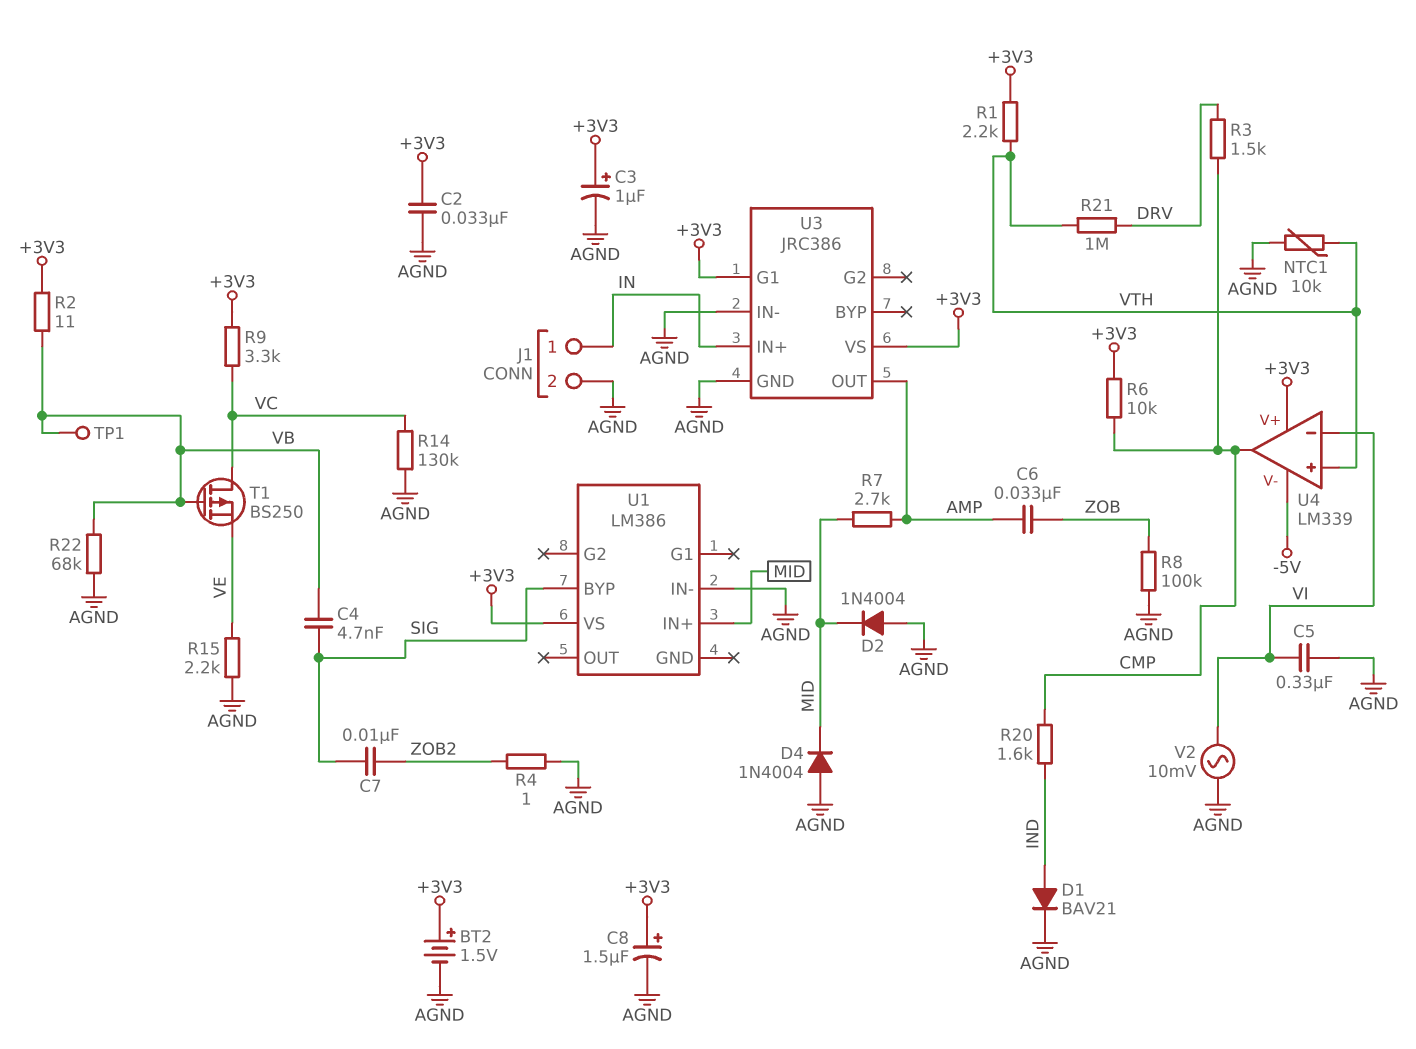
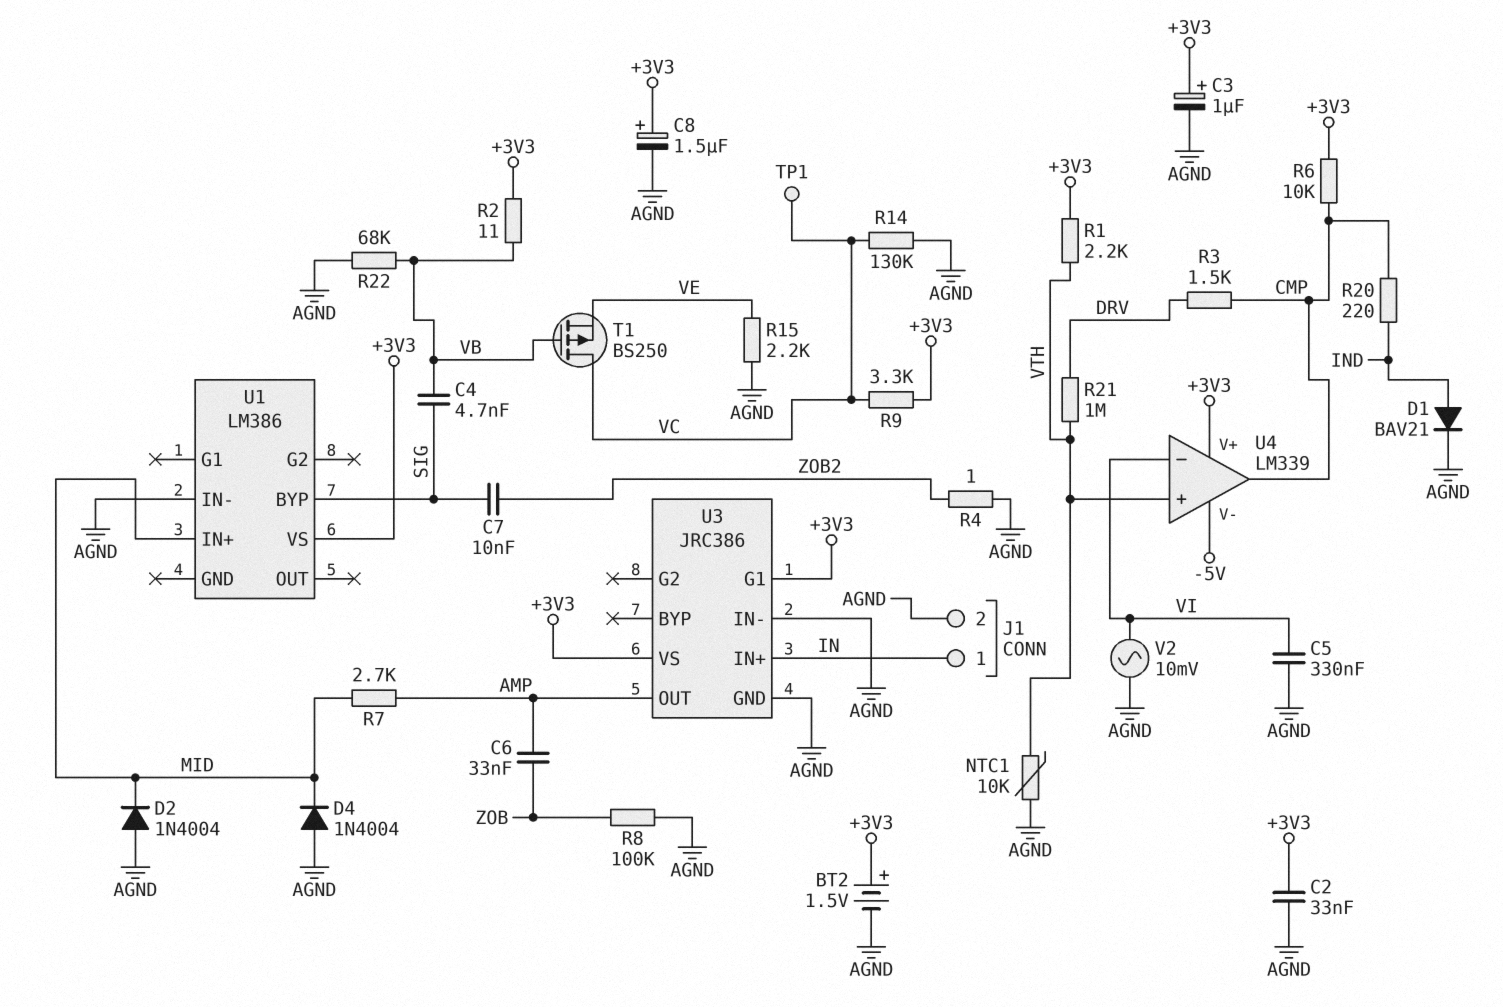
R20: 1.6k (CMP, IND) -> 220 (CMP, IND)
TP1: test point (VB) -> test point (VC)

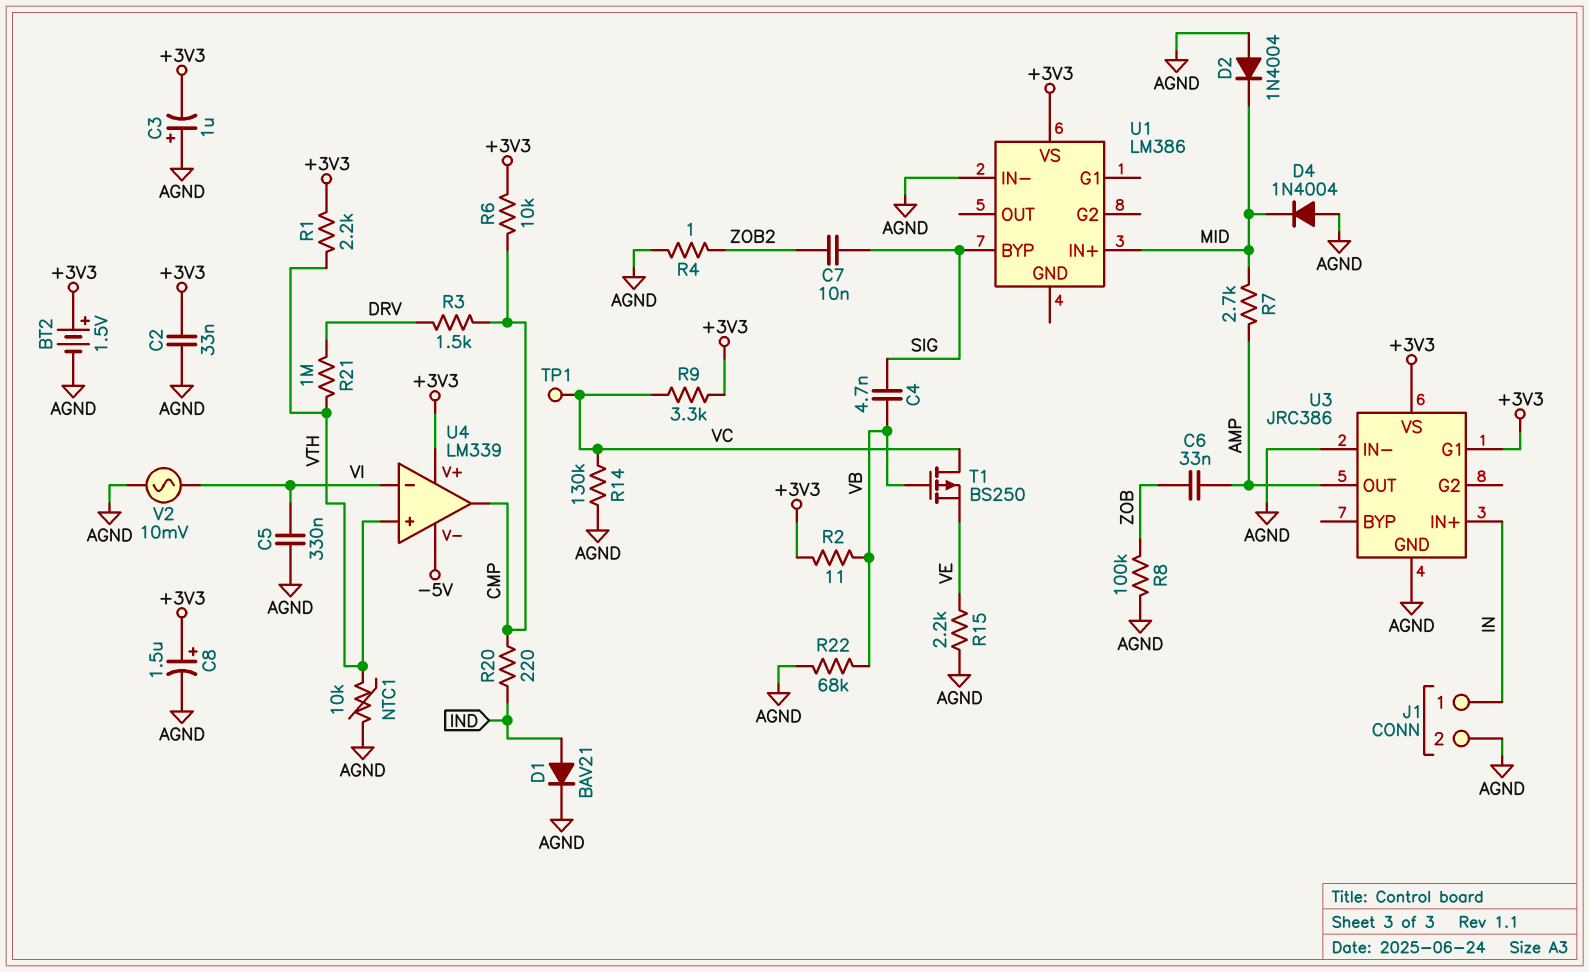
C3: 1uF (plus +3V3, minus AGND) -> 1uF (plus AGND, minus +3V3)

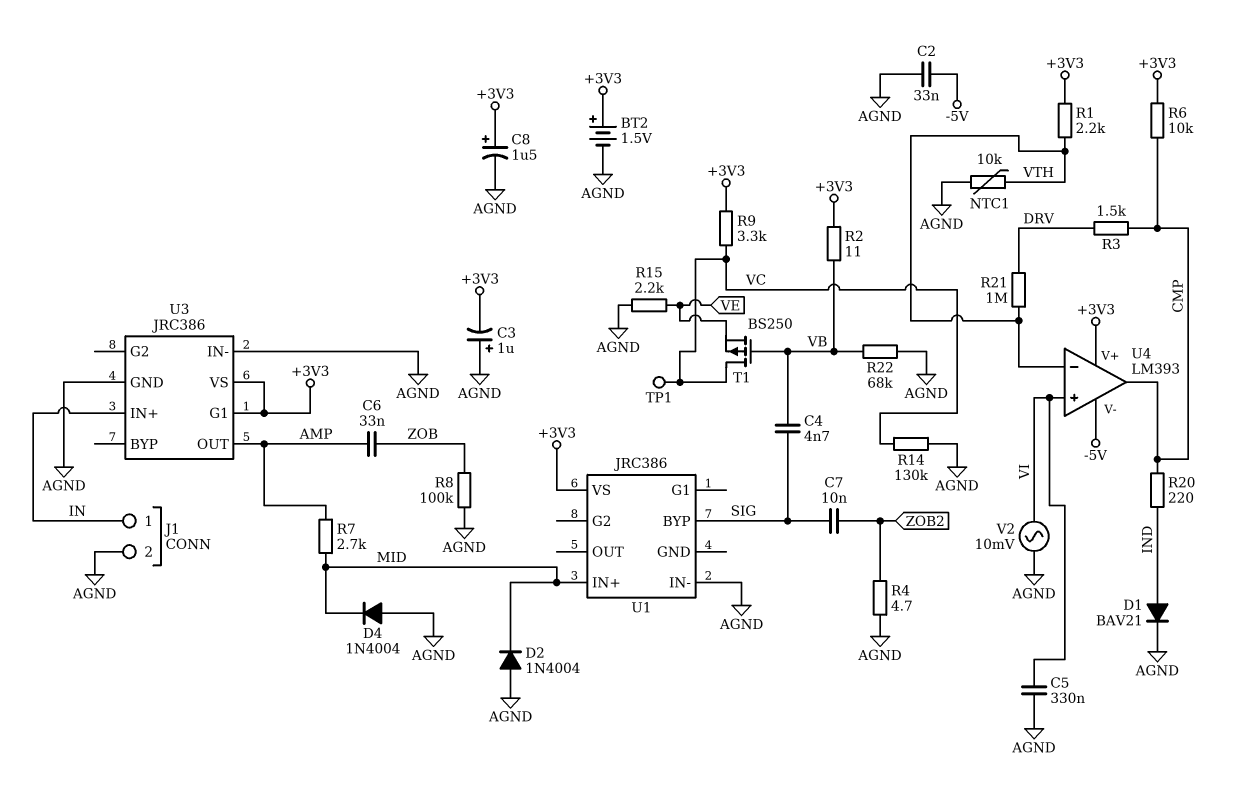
C2: 33nF (+3V3, AGND) -> 33nF (-5V, AGND)
R4: 1 (AGND, ZOB2) -> 4.7 (AGND, ZOB2)
U1: LM386 -> JRC386
U4: LM339 -> LM393
U4 pin in+: VTH -> VI
U4 pin in-: VI -> VTH

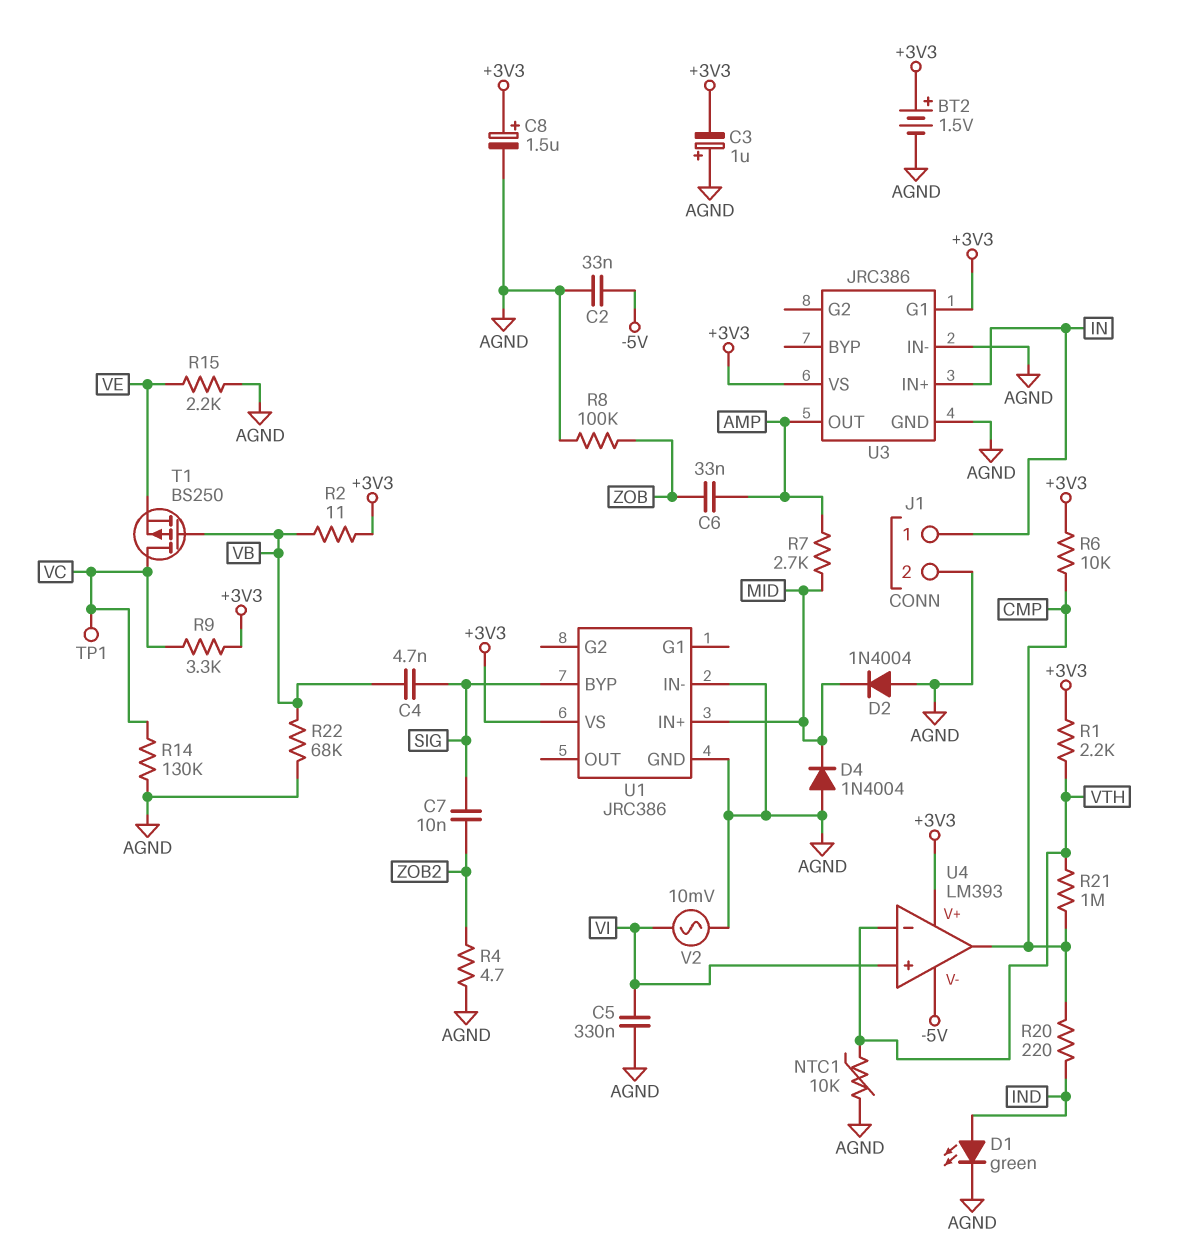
D1: diode BAV21 (A IND, K AGND) -> LED green (A IND, K AGND)
R3: 1.5k (CMP, DRV) -> none
R21: 1M (DRV, VTH) -> 1M (CMP, VTH)
U1 pin GND: none -> AGND

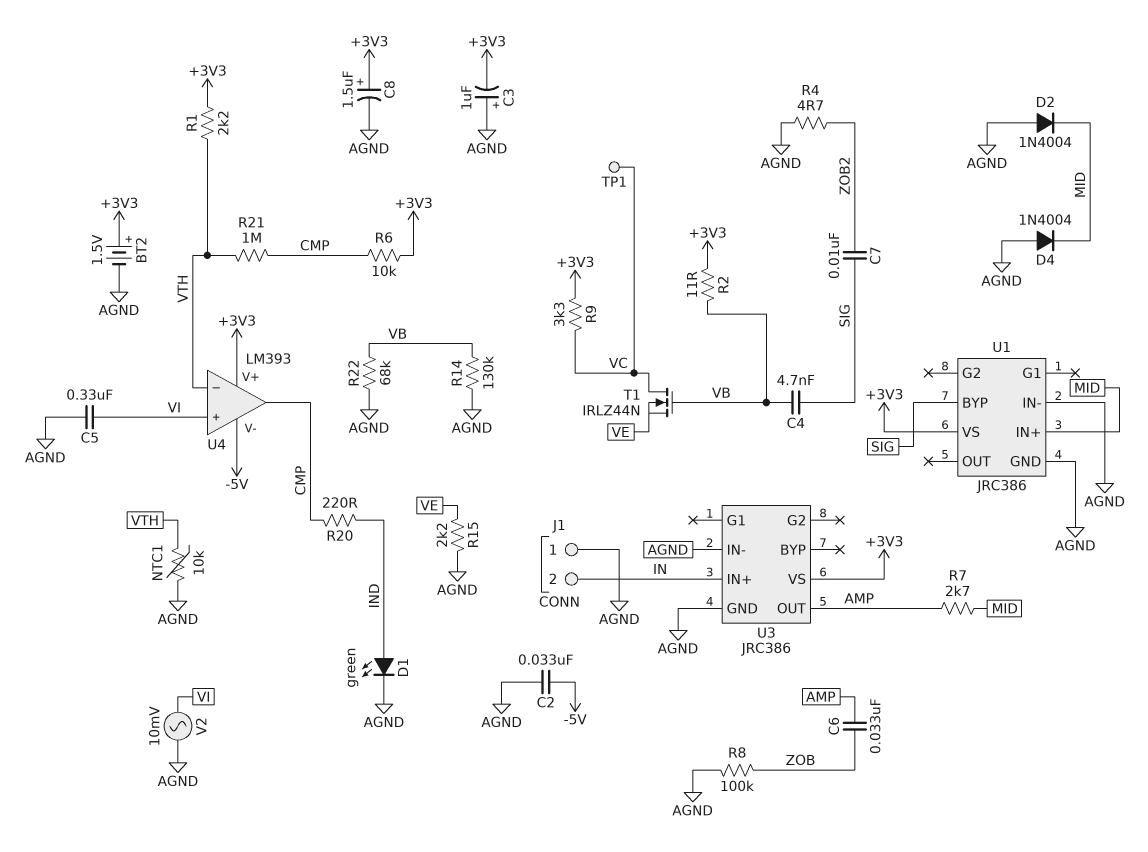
J1 pin 1: IN -> AGND
J1 pin 2: AGND -> IN
R14: 130k (AGND, VC) -> 130k (AGND, VB)
T1: PMOS BS250 (G VB, D VC, S VE) -> NMOS IRLZ44N (G VB, D VC, S VE)
U3 pin G1: +3V3 -> none

